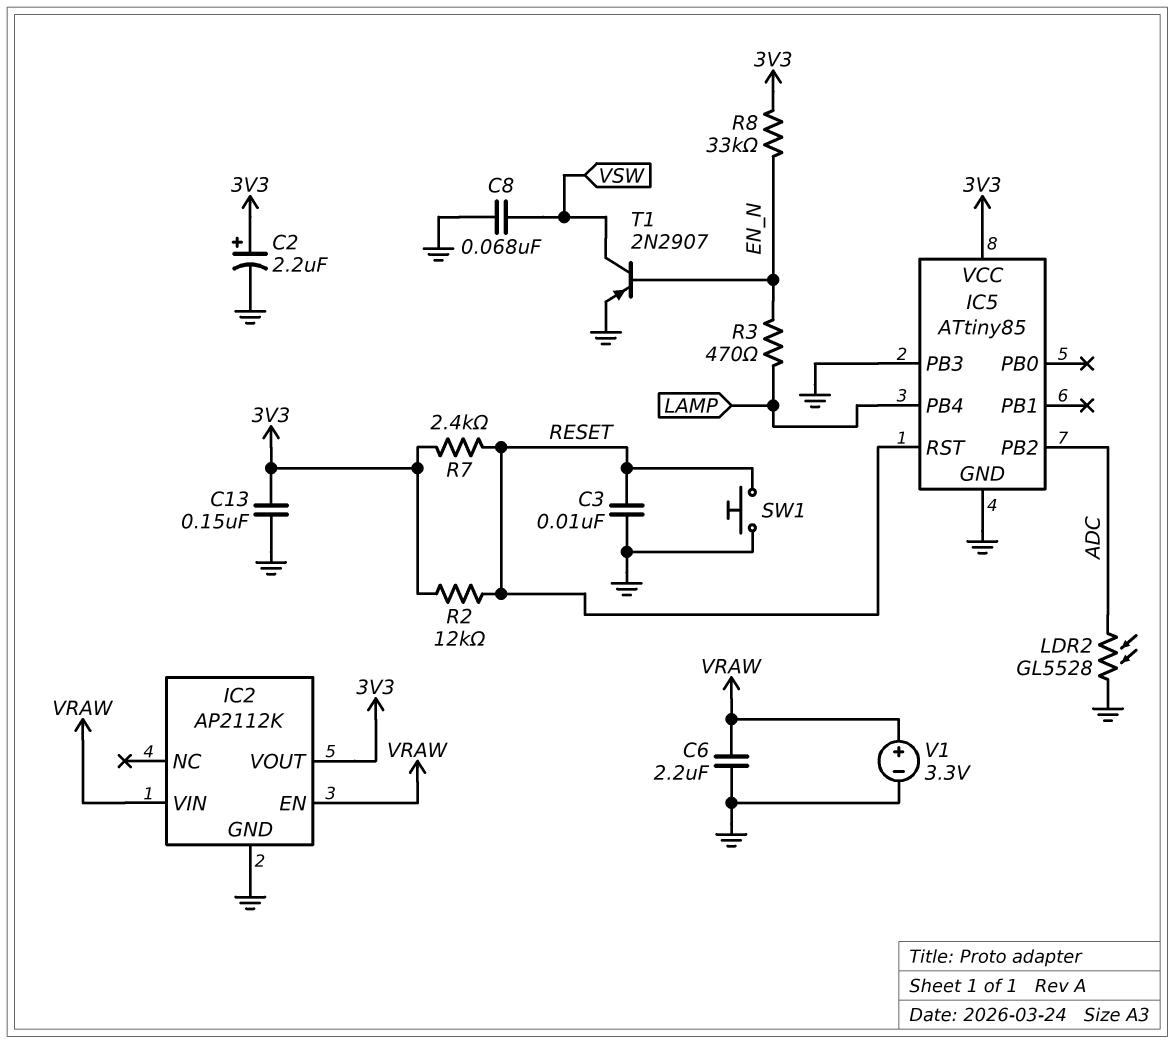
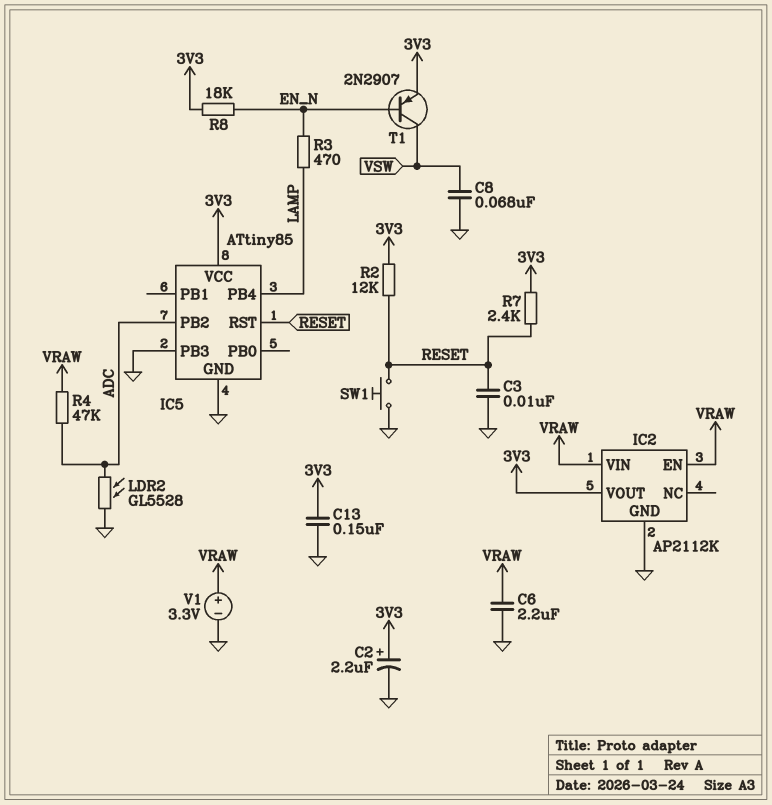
R4: none -> 47k (ADC, VRAW)
R8: 33k (3V3, EN_N) -> 18k (3V3, EN_N)
T1: PNP 2N2907 (B EN_N, C VSW, E GND) -> PNP 2N2907 (B EN_N, C VSW, E 3V3)

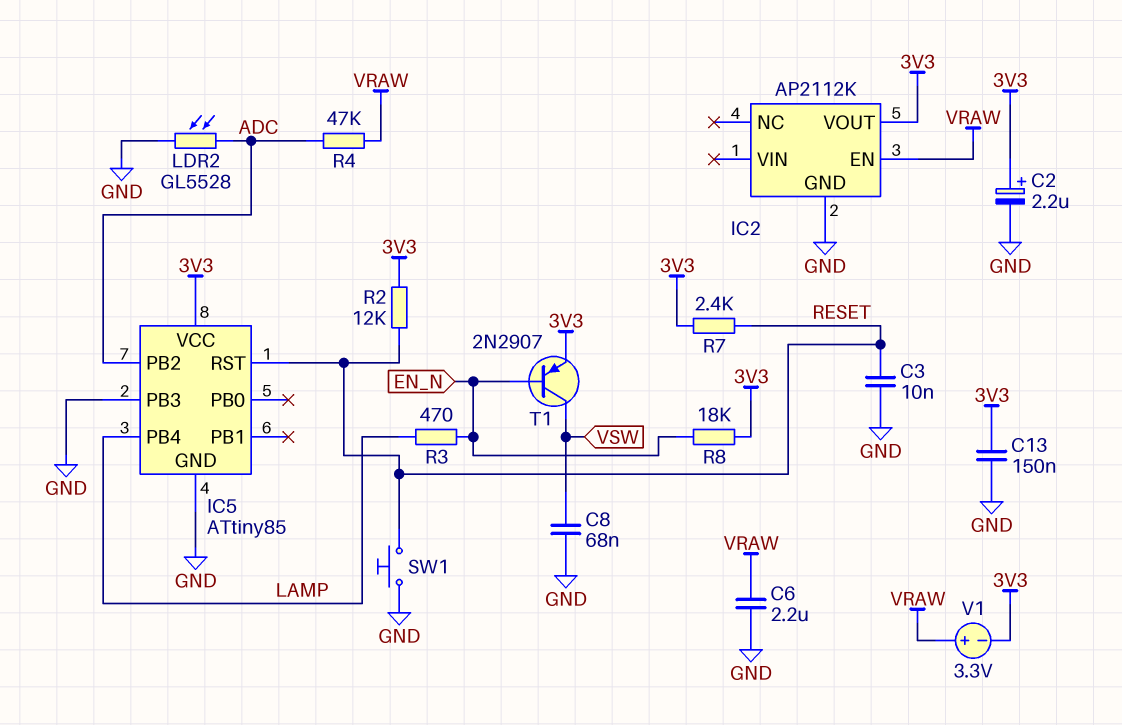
IC2 pin VIN: VRAW -> none
V1: 3.3V (plus VRAW, minus GND) -> 3.3V (plus VRAW, minus 3V3)

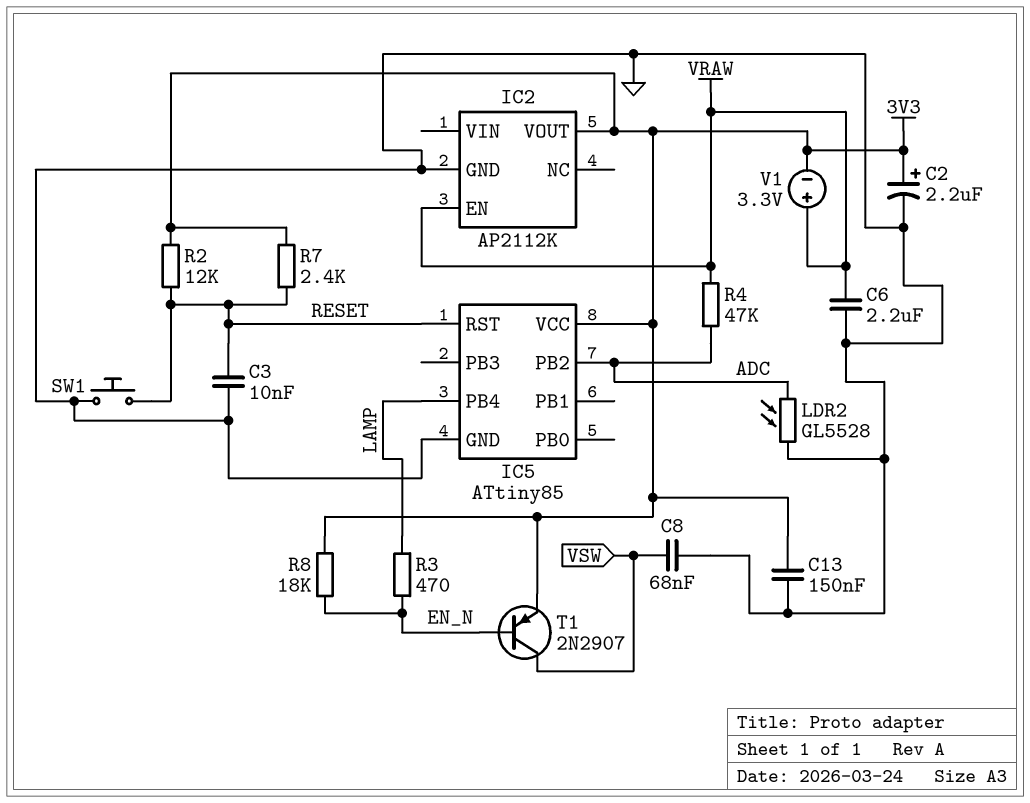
IC5 pin PB3: GND -> none

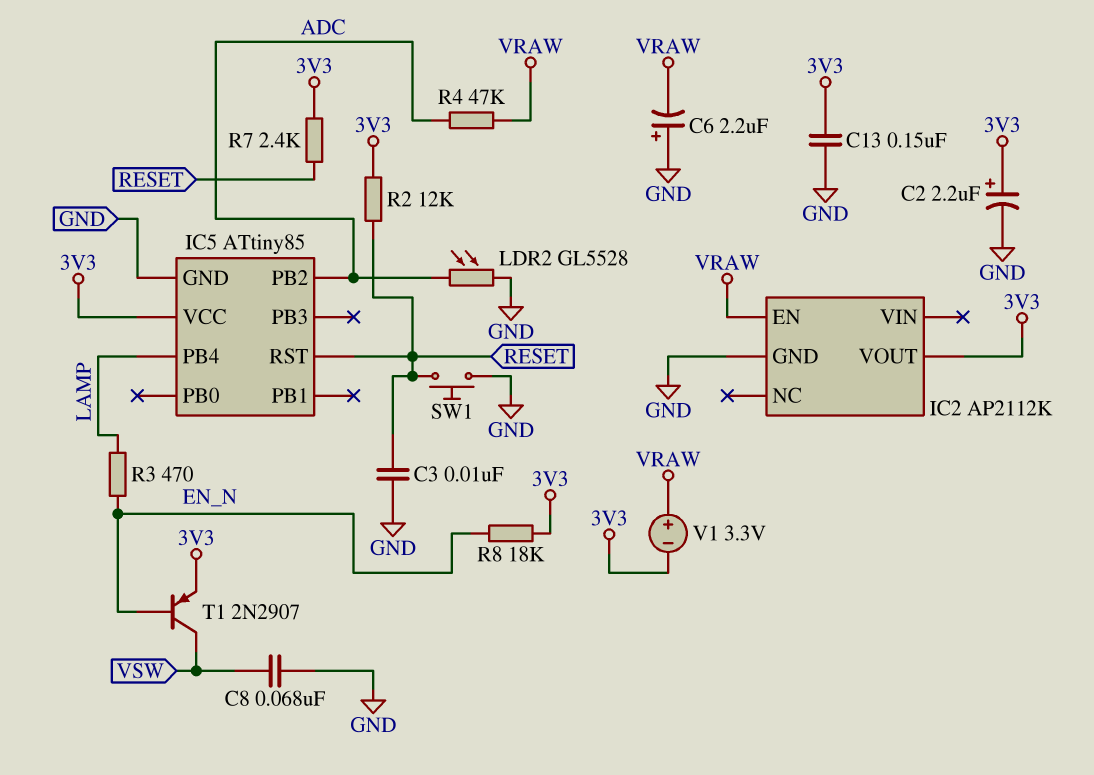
C6: 2.2uF (GND, VRAW) -> 2.2uF (plus GND, minus VRAW)

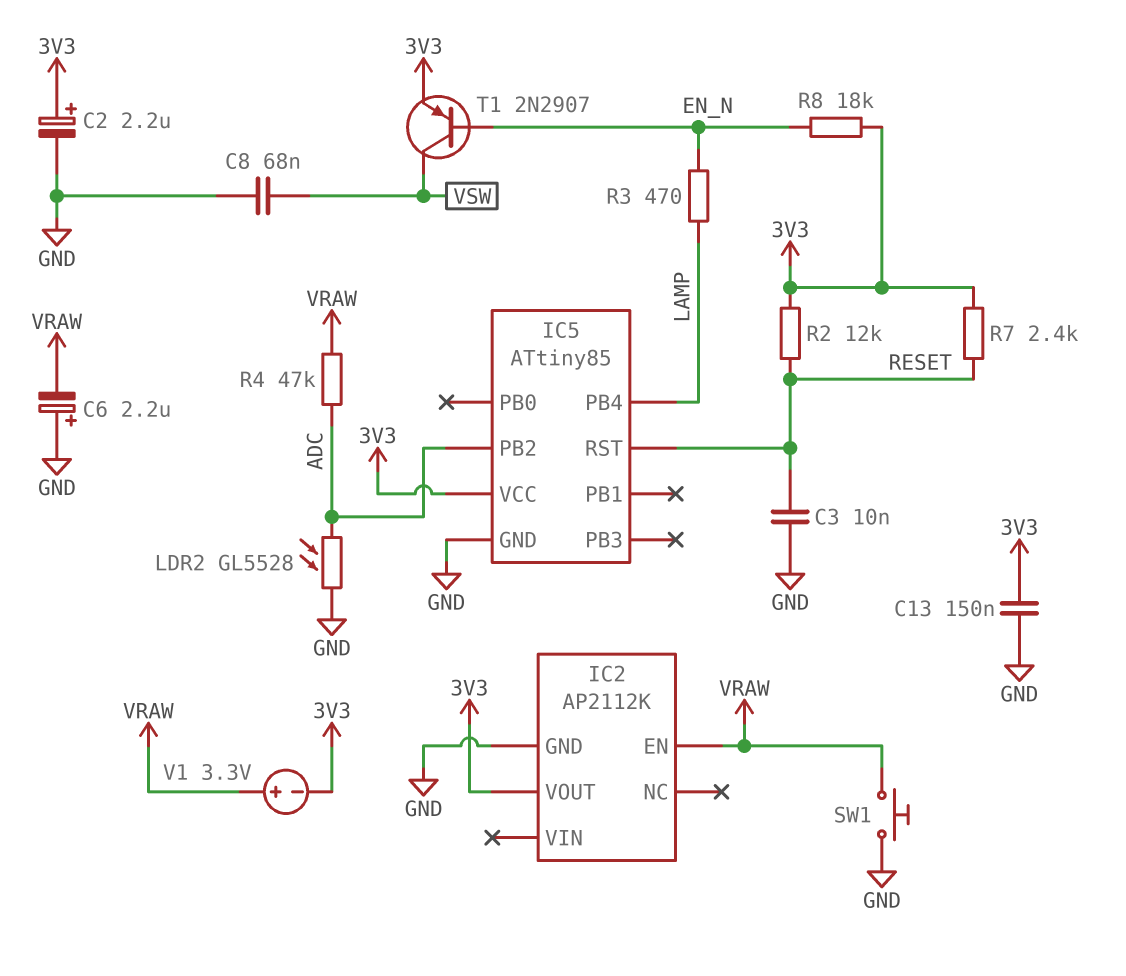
SW1: button (GND, RESET) -> button (GND, VRAW)

